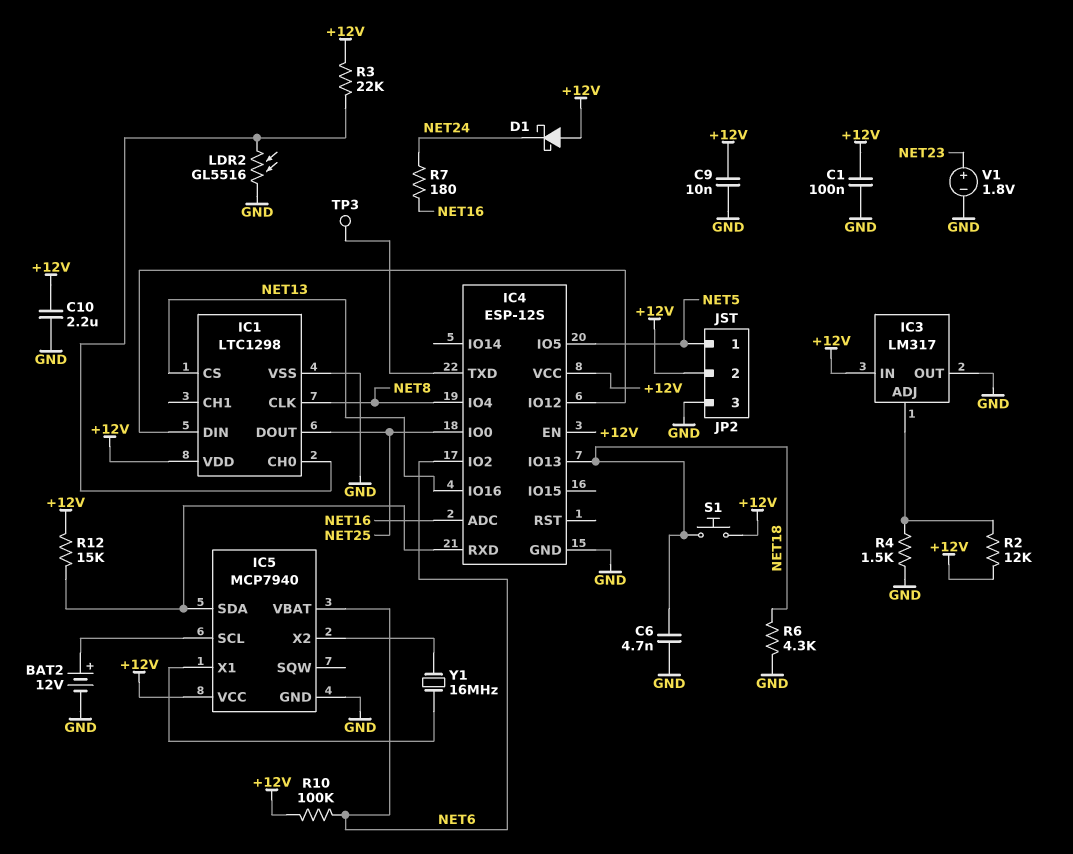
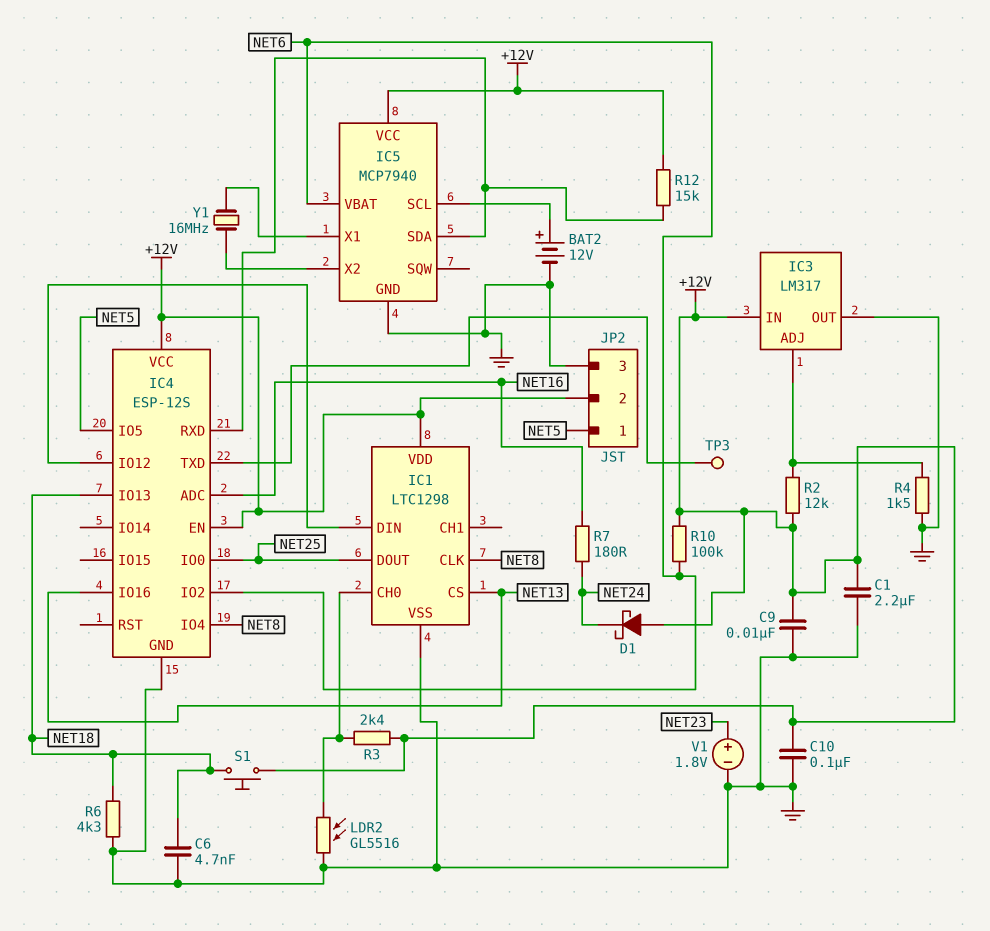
C1: 100nF (+12V, GND) -> 2.2uF (+12V, GND)
C10: 2.2uF (+12V, GND) -> 100nF (+12V, GND)
R3: 22k (+12V, IC1/CH0) -> 2.4k (+12V, IC1/CH0)

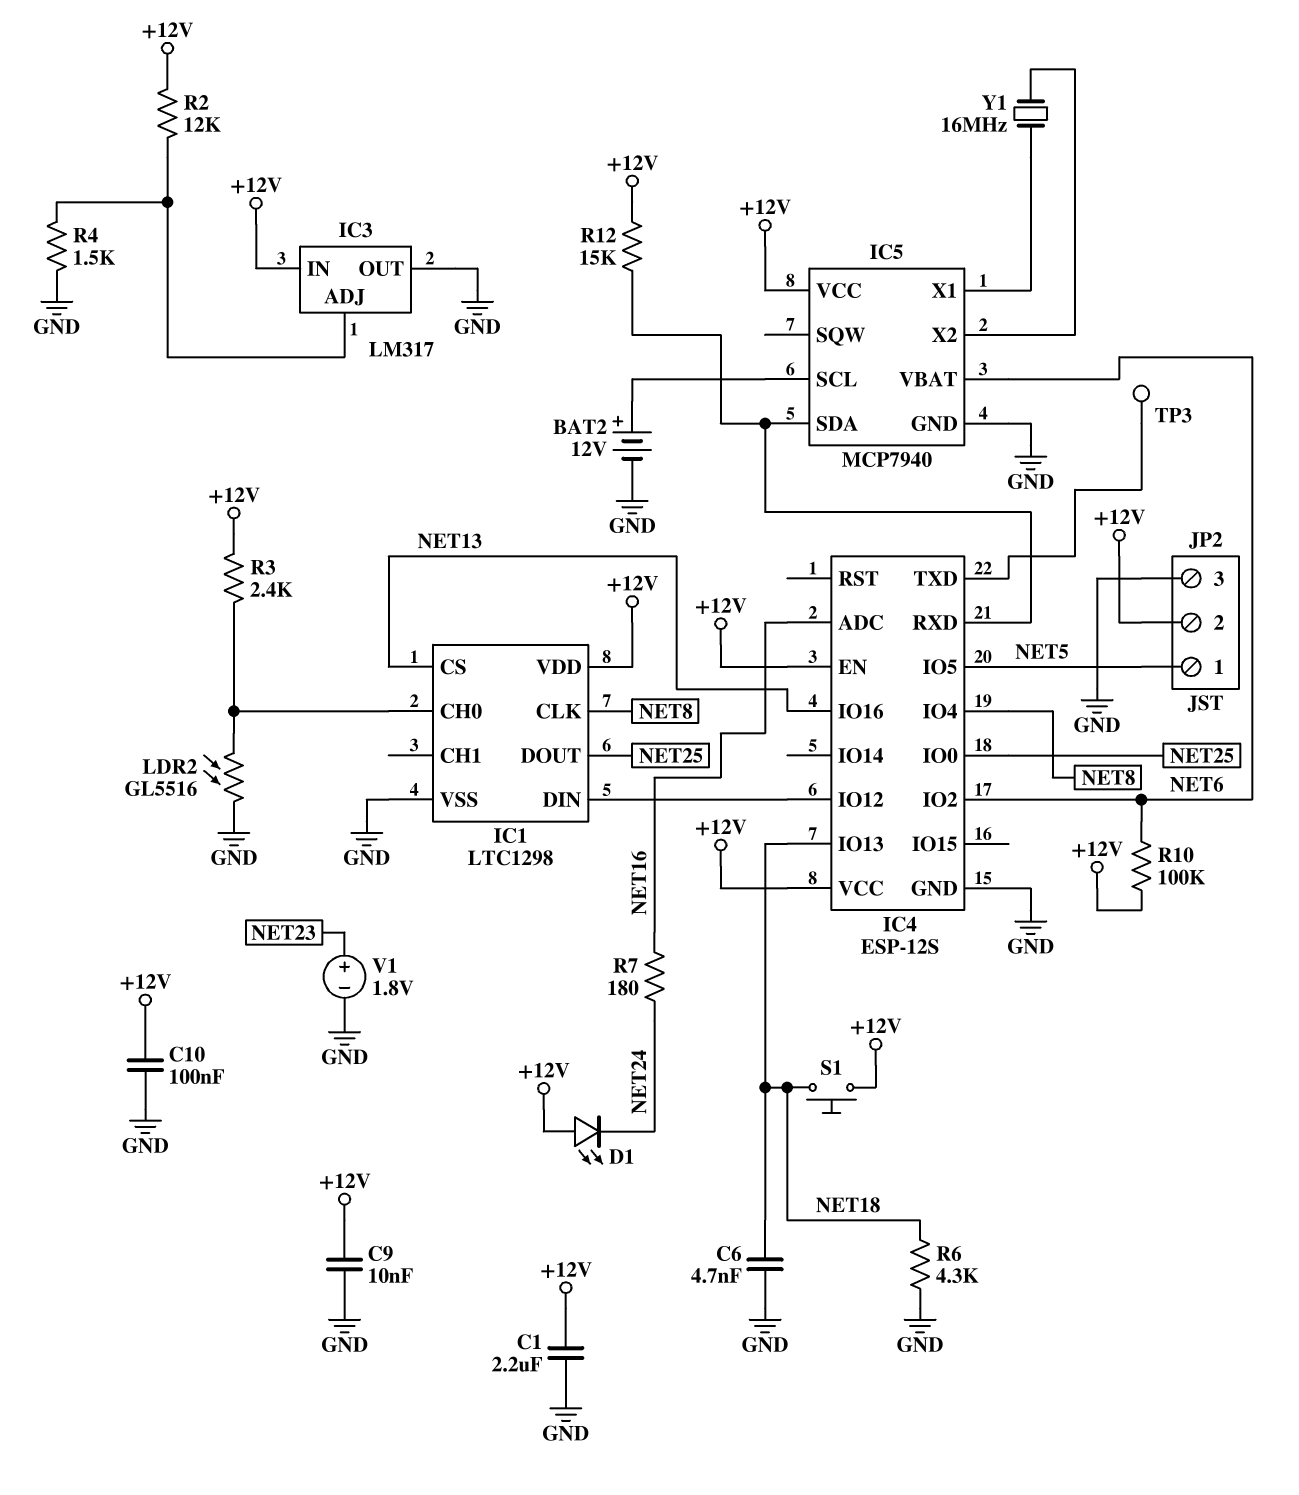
D1: schottky (A +12V, K NET24) -> LED (A +12V, K NET24)

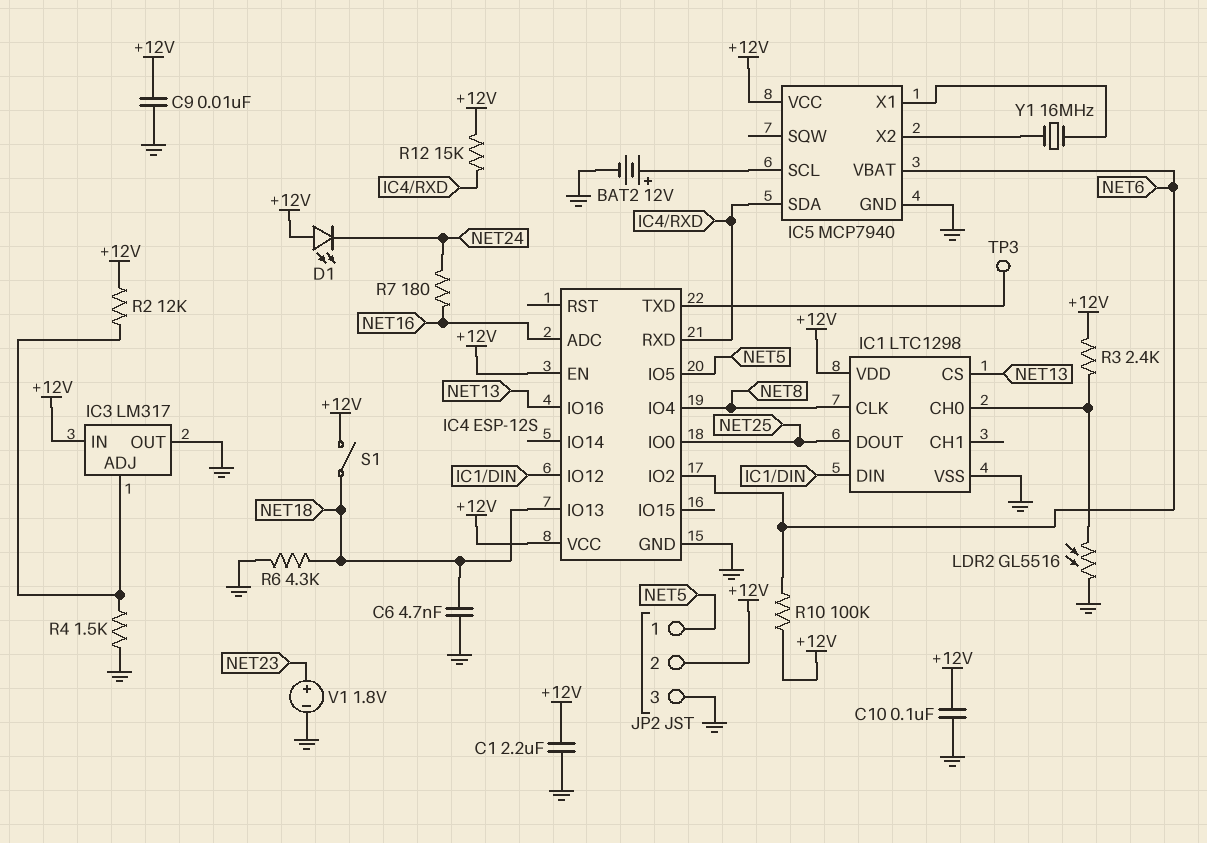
S1: button (+12V, NET18) -> switch (+12V, NET18)

